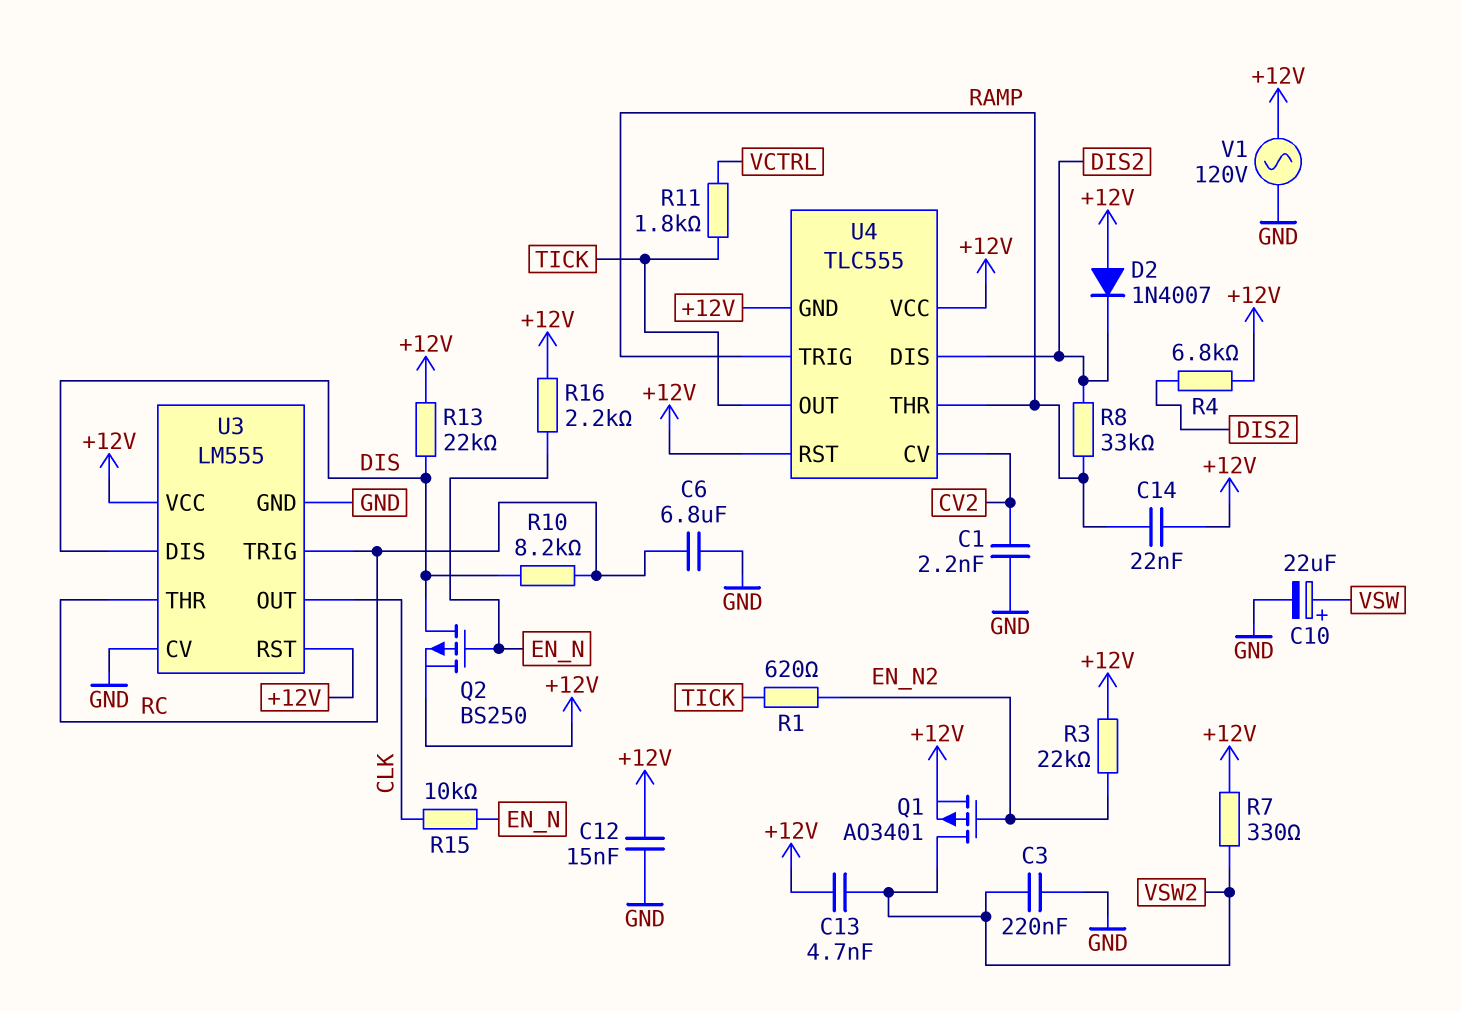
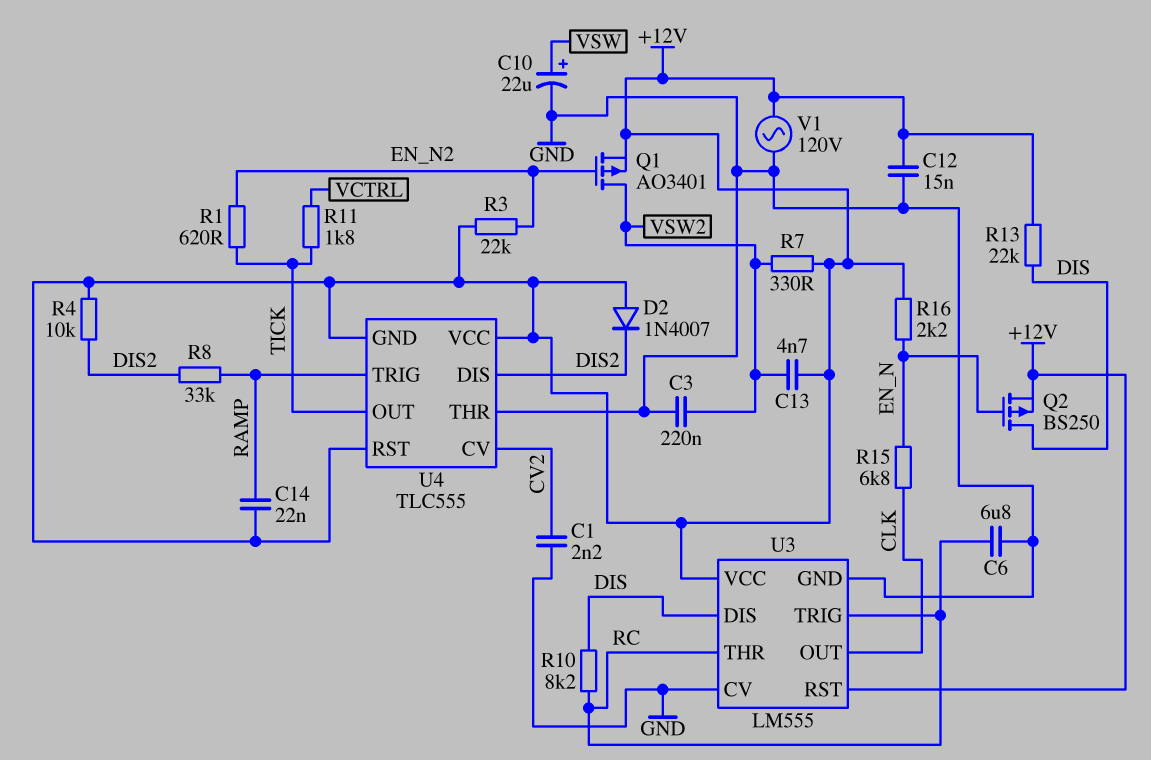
R4: 6.8k (+12V, DIS2) -> 10k (+12V, DIS2)
R15: 10k (CLK, EN_N) -> 6.8k (CLK, EN_N)
U4 pin THR: RAMP -> GND

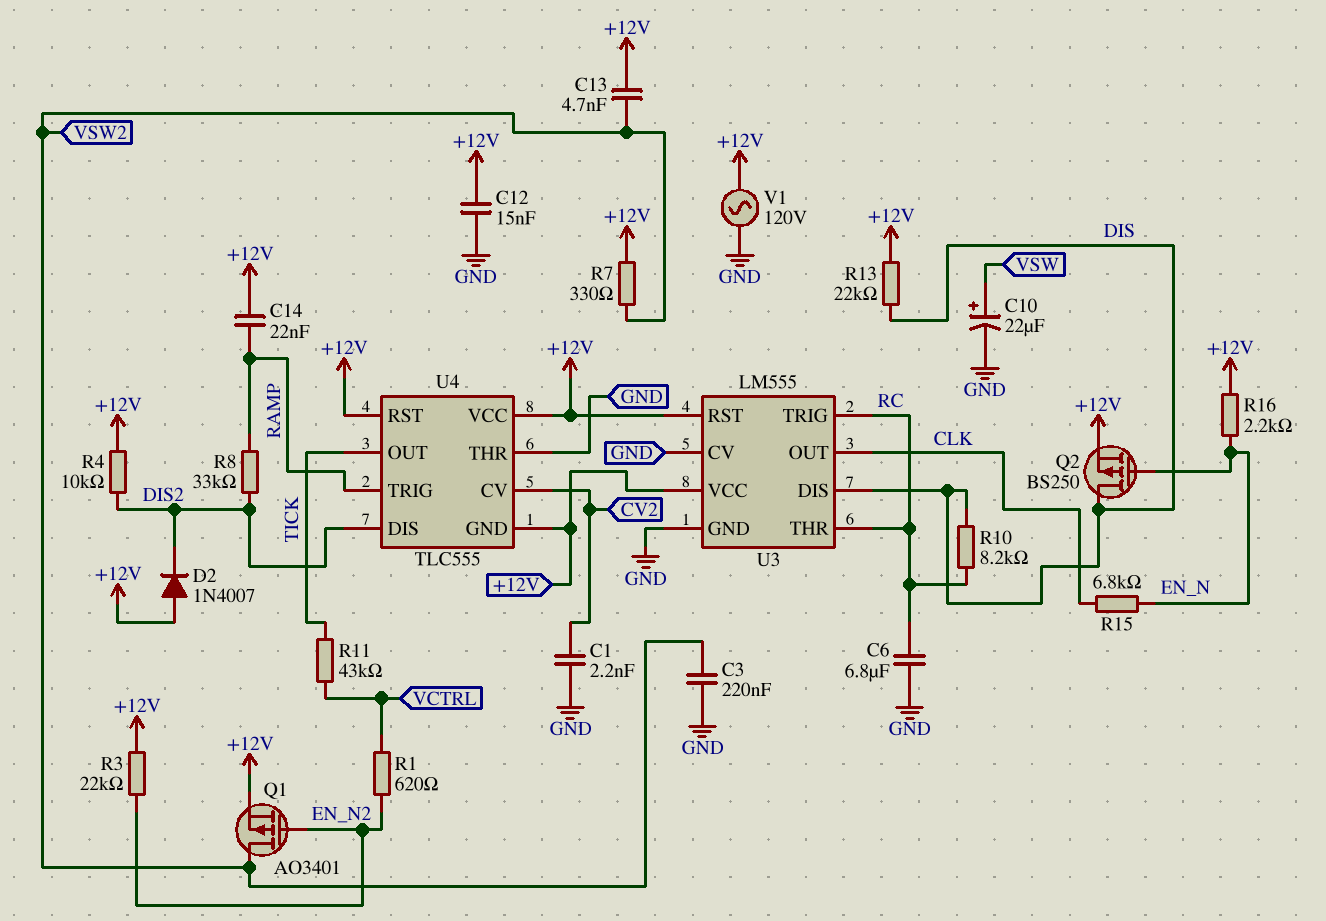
R1: 620 (EN_N2, TICK) -> 620 (EN_N2, VCTRL)
R11: 1.8k (TICK, VCTRL) -> 43k (TICK, VCTRL)

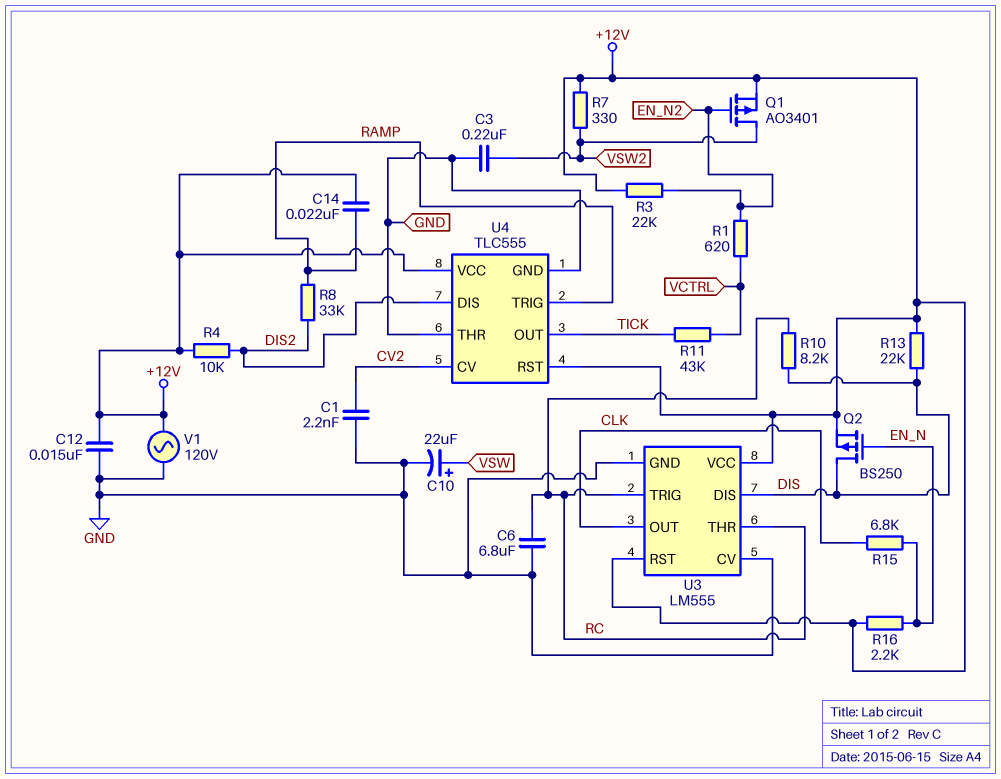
C13: 4.7nF (+12V, VSW2) -> none
D2: diode 1N4007 (A +12V, K DIS2) -> none
U4 pin GND: +12V -> GND

